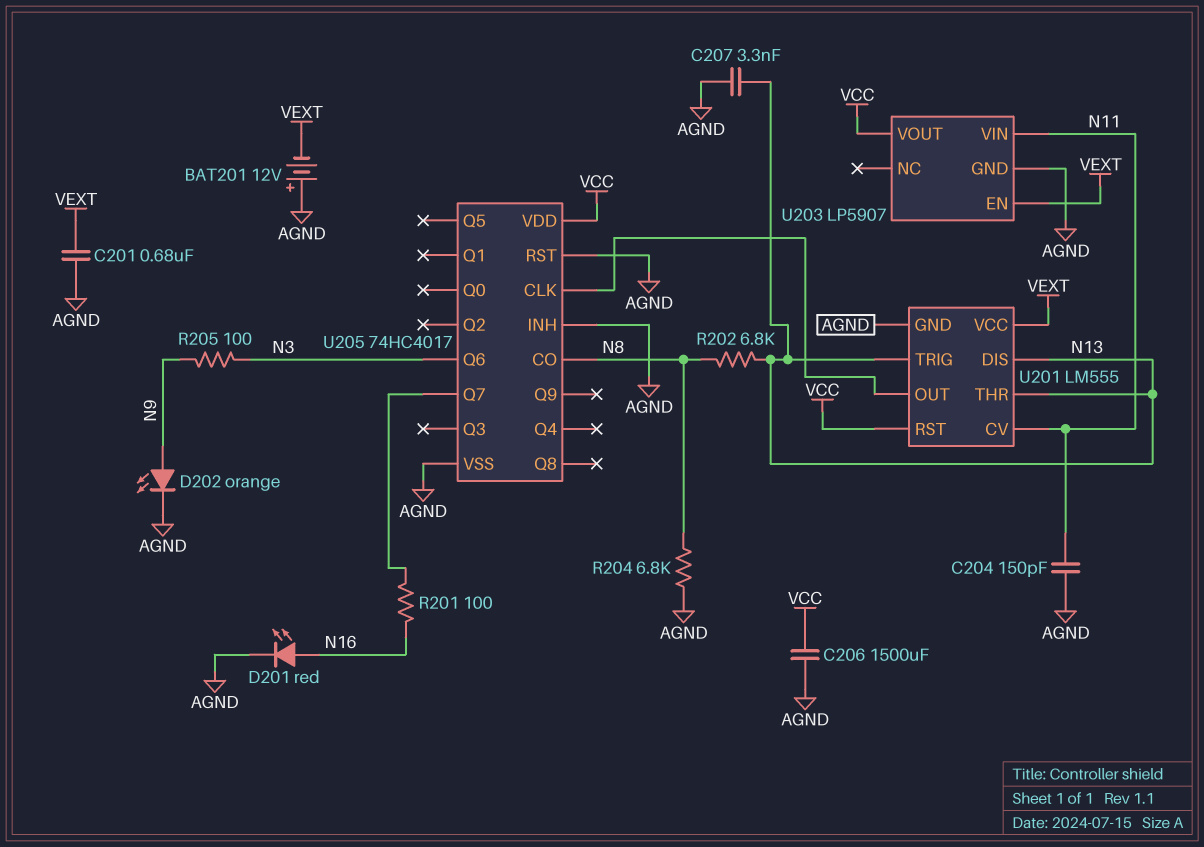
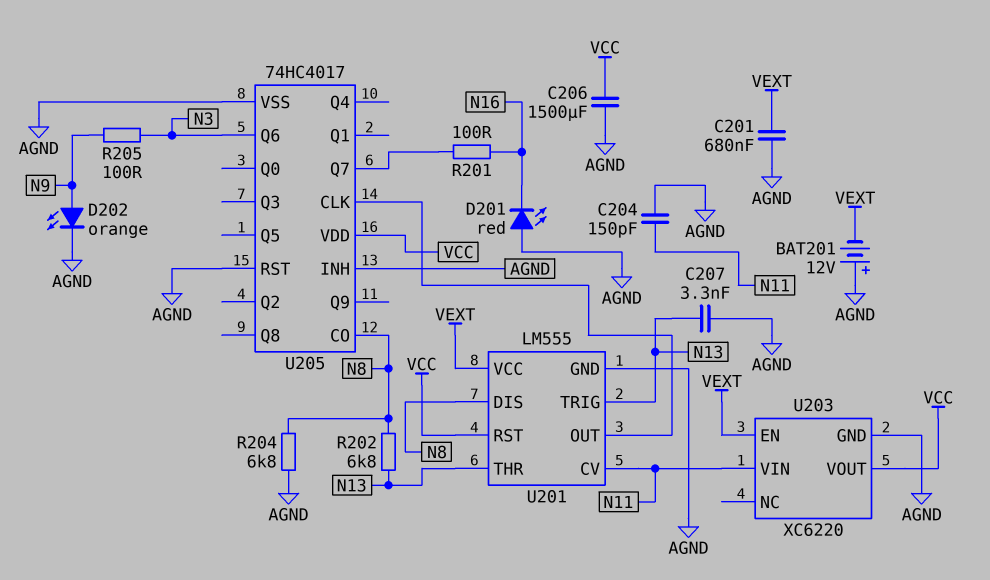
D201: LED red (A N16, K AGND) -> LED red (A AGND, K N16)
U201 pin DIS: N13 -> N8
U203: LP5907 -> XC6220

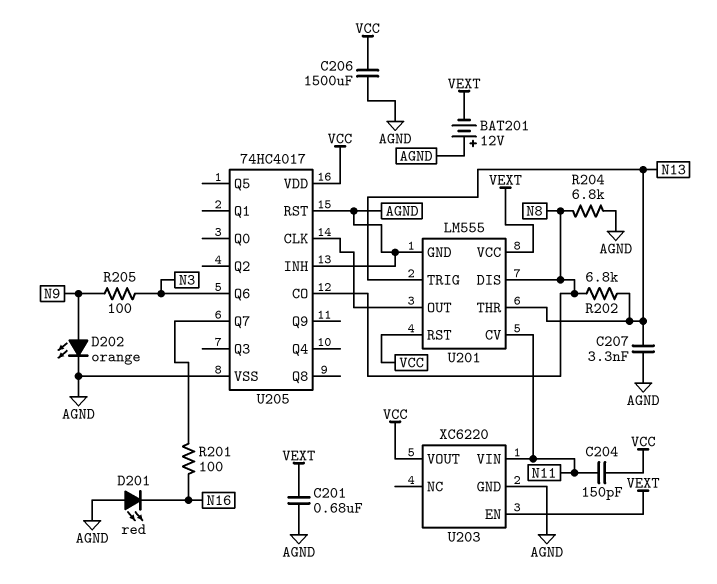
C204: 150pF (AGND, N11) -> 150pF (N11, VCC)

